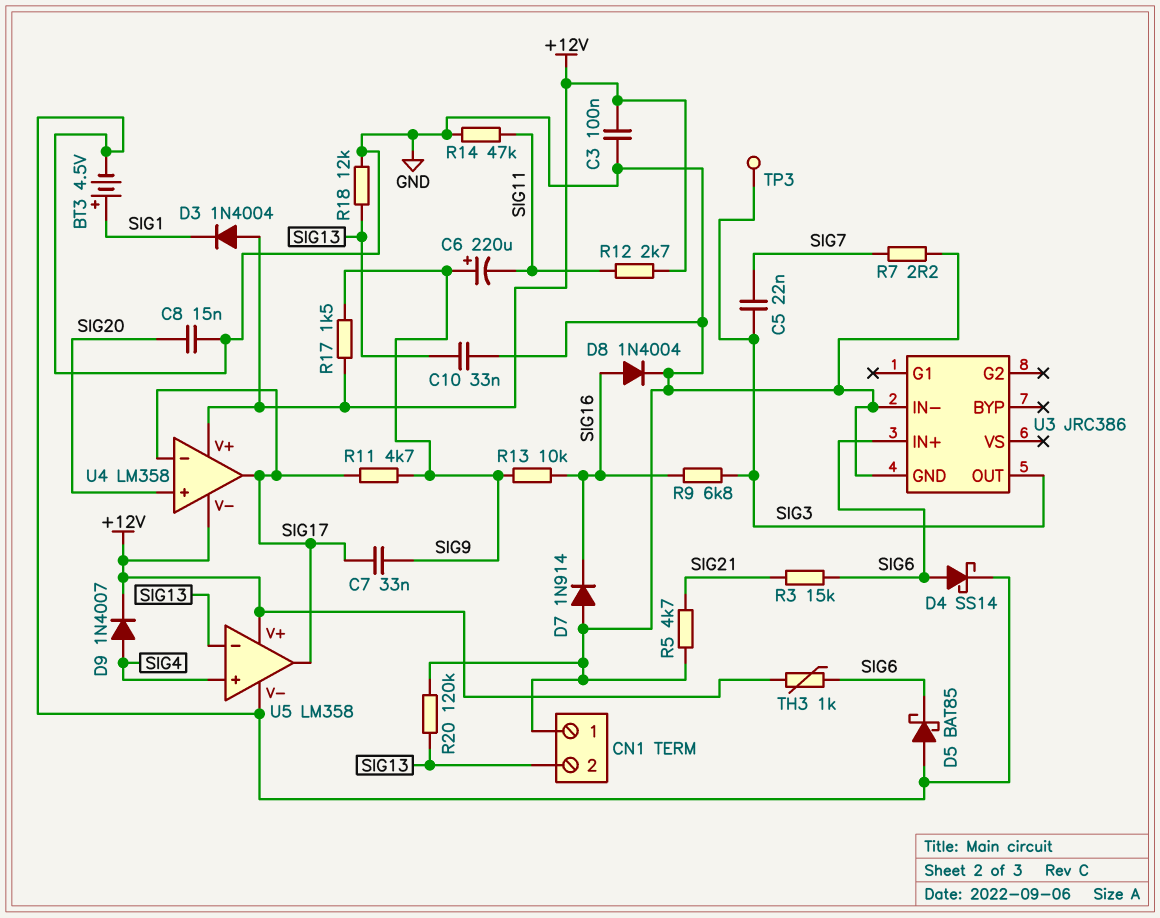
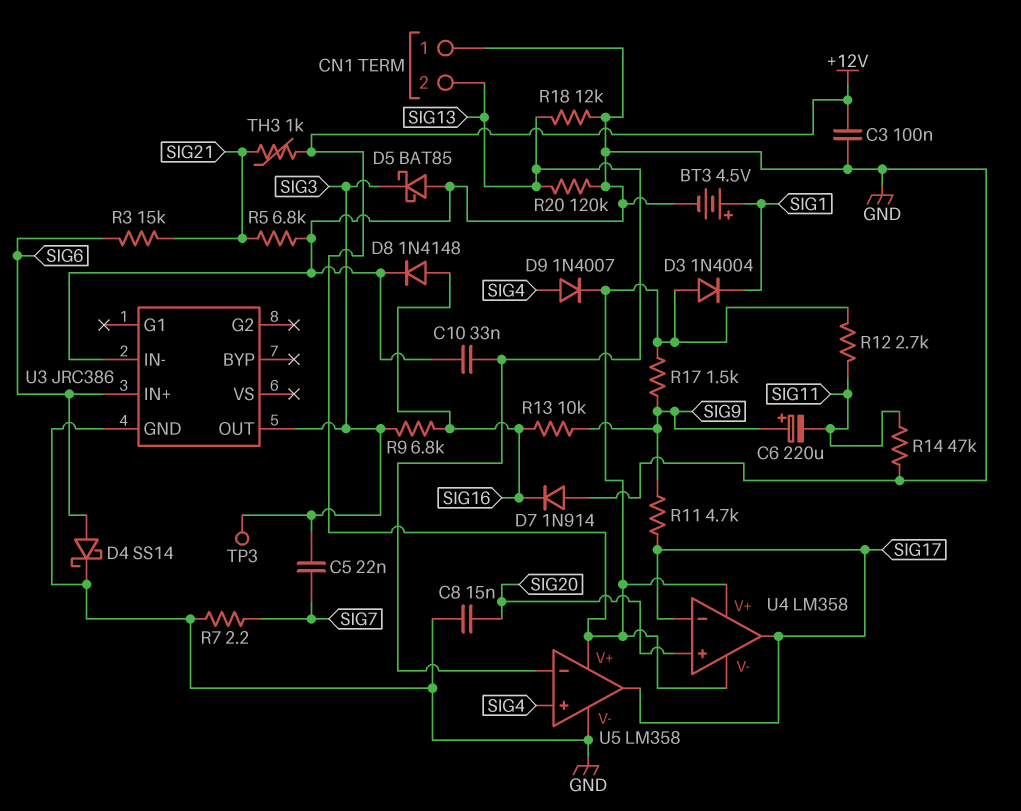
C7: 33nF (SIG9, SIG17) -> none
D5: schottky BAT85 (A GND, K SIG6) -> schottky BAT85 (A GND, K SIG3)
D8: diode 1N4004 (A SIG16, K GND) -> diode 1N4148 (A SIG16, K GND)
R5: 4.7k (GND, SIG21) -> 6.8k (GND, SIG21)
TH3: 1k (+12V, SIG6) -> 1k (+12V, SIG21)

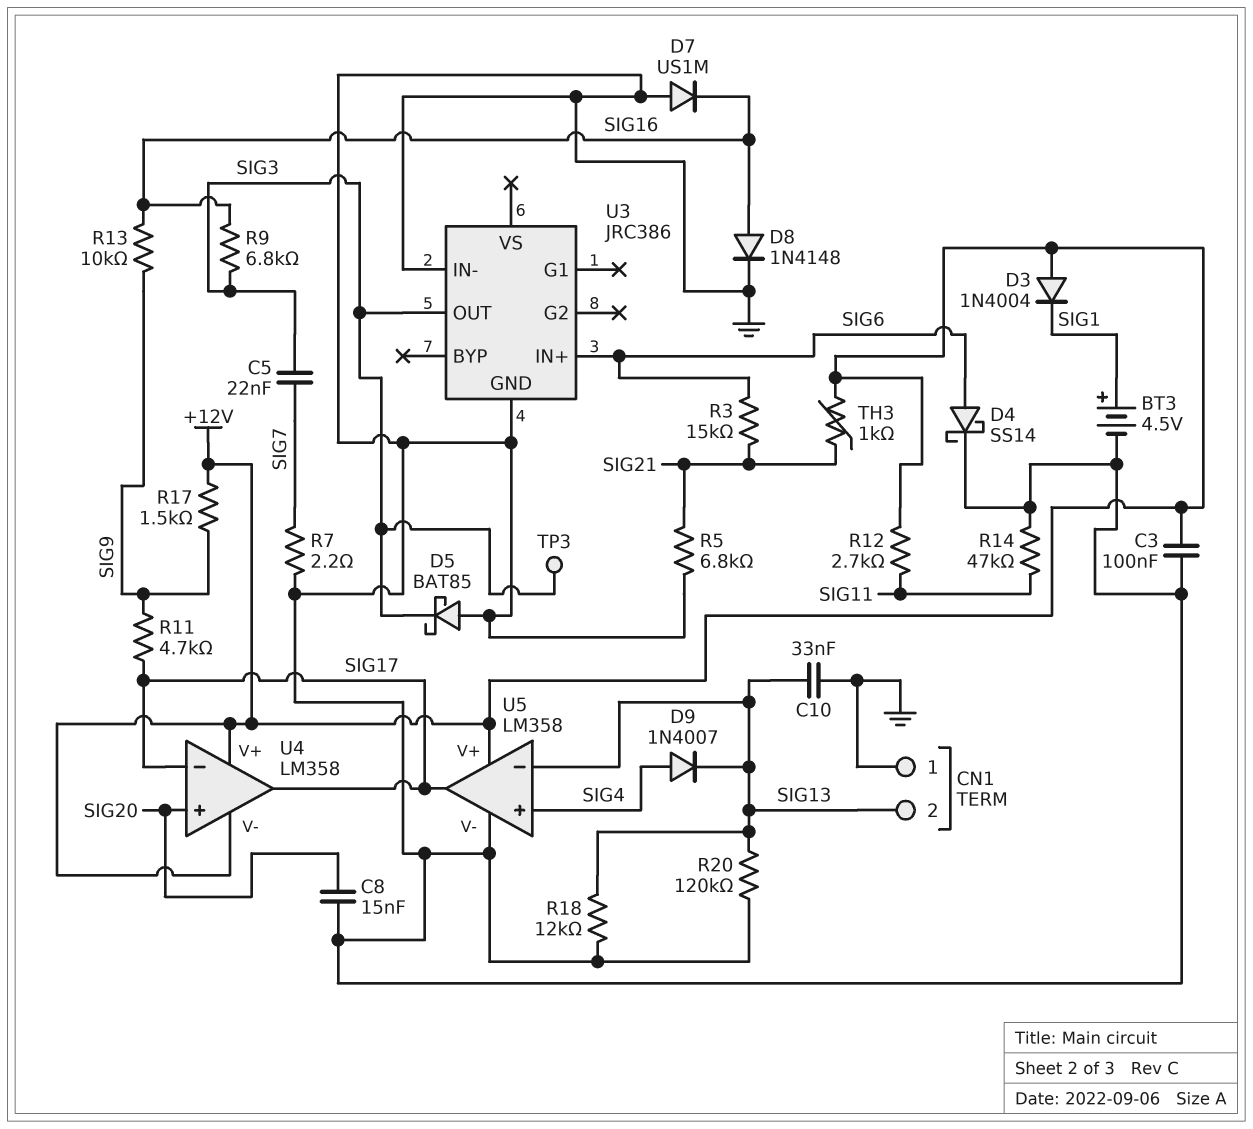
C6: 220uF (plus SIG9, minus SIG11) -> none
D7: diode 1N914 (A GND, K SIG16) -> diode US1M (A GND, K SIG16)
D9: diode 1N4007 (A SIG4, K +12V) -> diode 1N4007 (A SIG4, K SIG13)

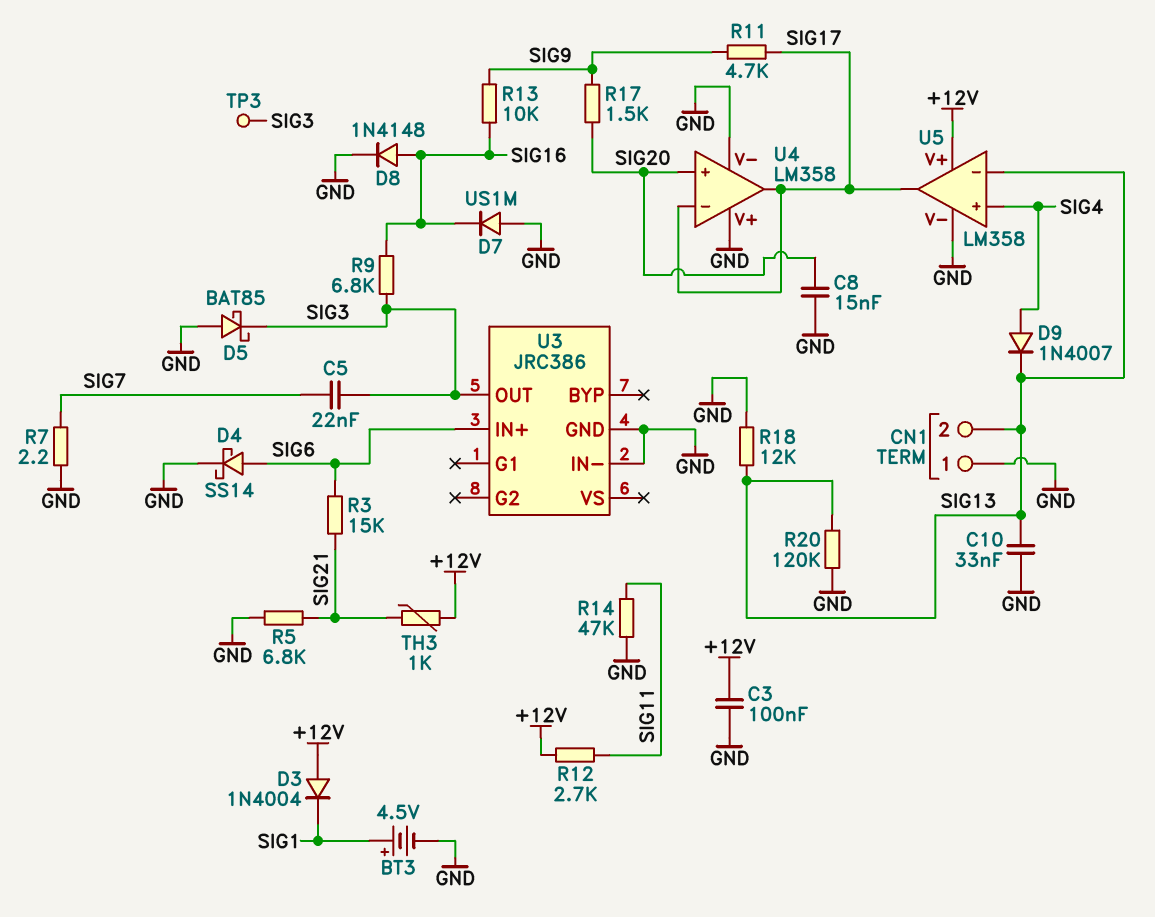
R17: 1.5k (+12V, SIG9) -> 1.5k (SIG9, SIG20)
U4 pin V+: +12V -> GND
U4 pin V-: +12V -> GND

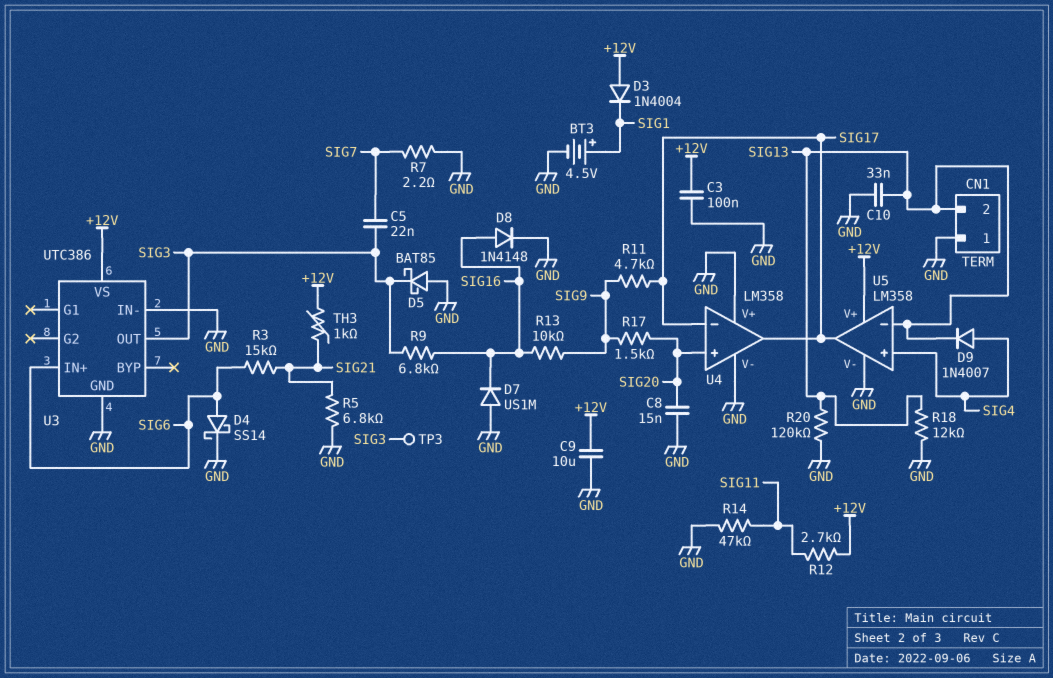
C9: none -> 10uF (+12V, GND)
U3: JRC386 -> UTC386
U3 pin VS: none -> +12V

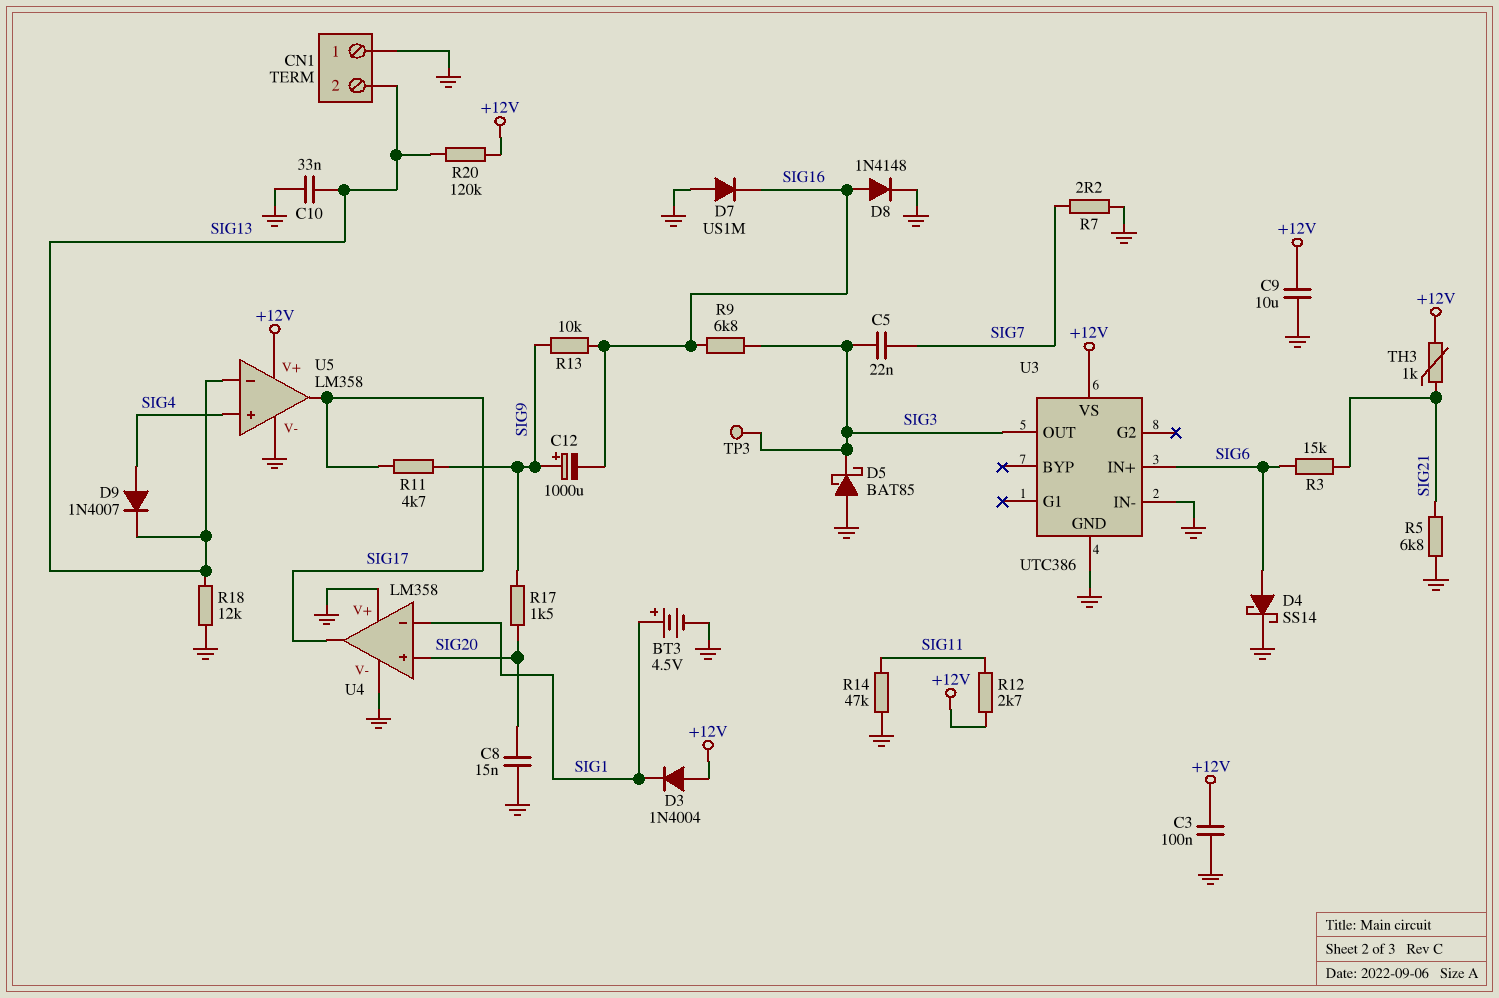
C12: none -> 1000uF (plus SIG9, minus SIG16)
R20: 120k (GND, SIG13) -> 120k (+12V, SIG13)
U4 pin in-: SIG17 -> SIG1

